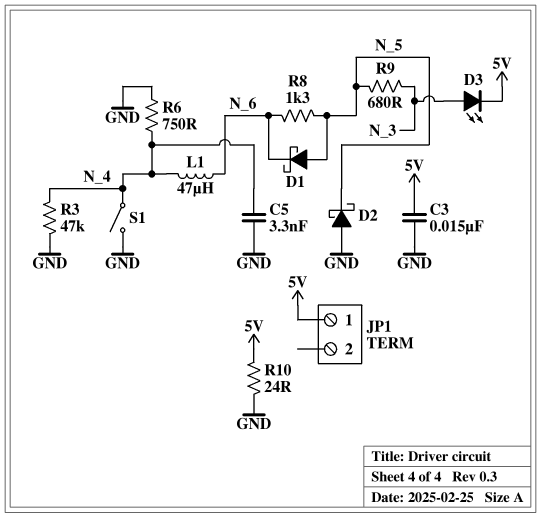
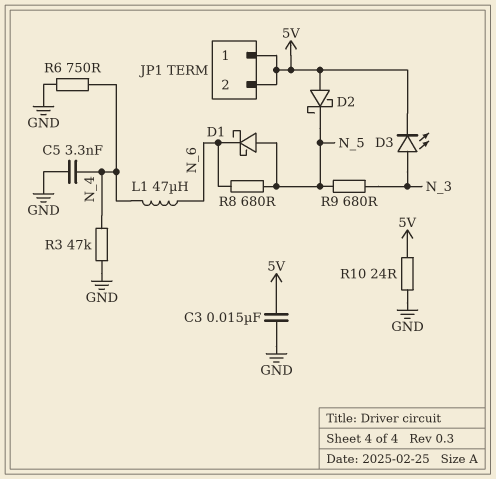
D2: schottky (A GND, K N_5) -> schottky (A 5V, K N_5)
JP1 pin 2: none -> 5V
R8: 1.3k (N_5, N_6) -> 680 (N_5, N_6)
S1: switch (GND, N_4) -> none

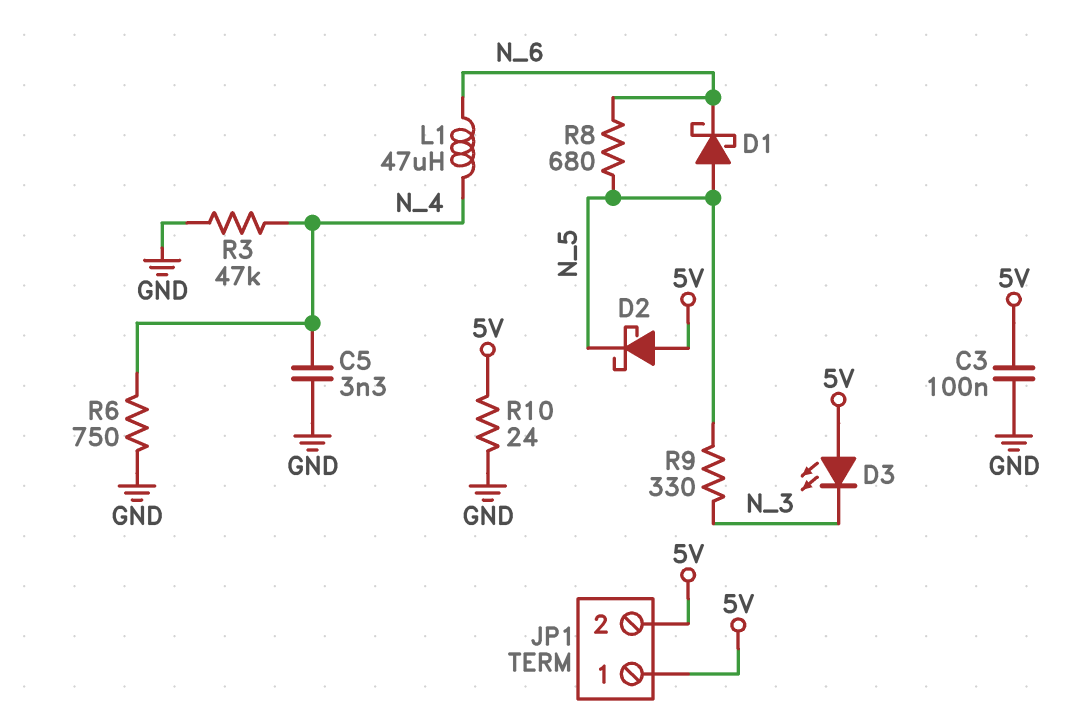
C3: 15nF (5V, GND) -> 100nF (5V, GND)
D3: LED (A N_3, K 5V) -> LED (A 5V, K N_3)
R9: 680 (N_3, N_5) -> 330 (N_3, N_5)

